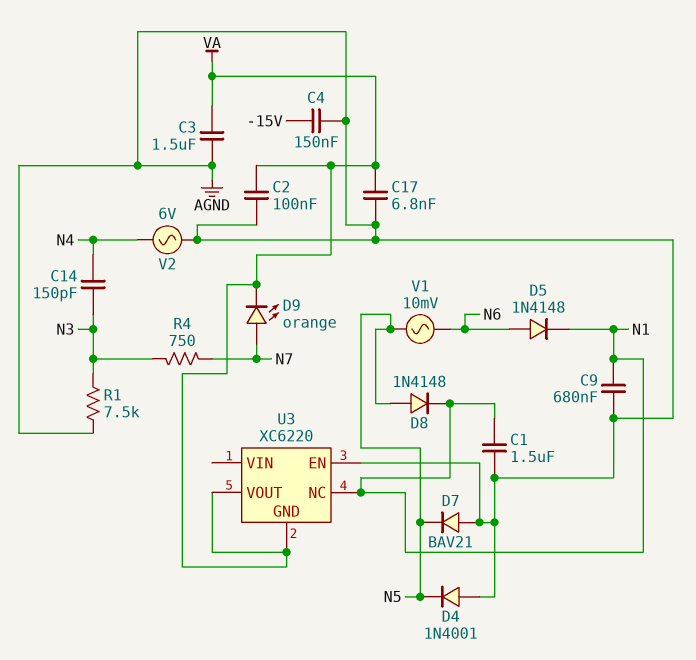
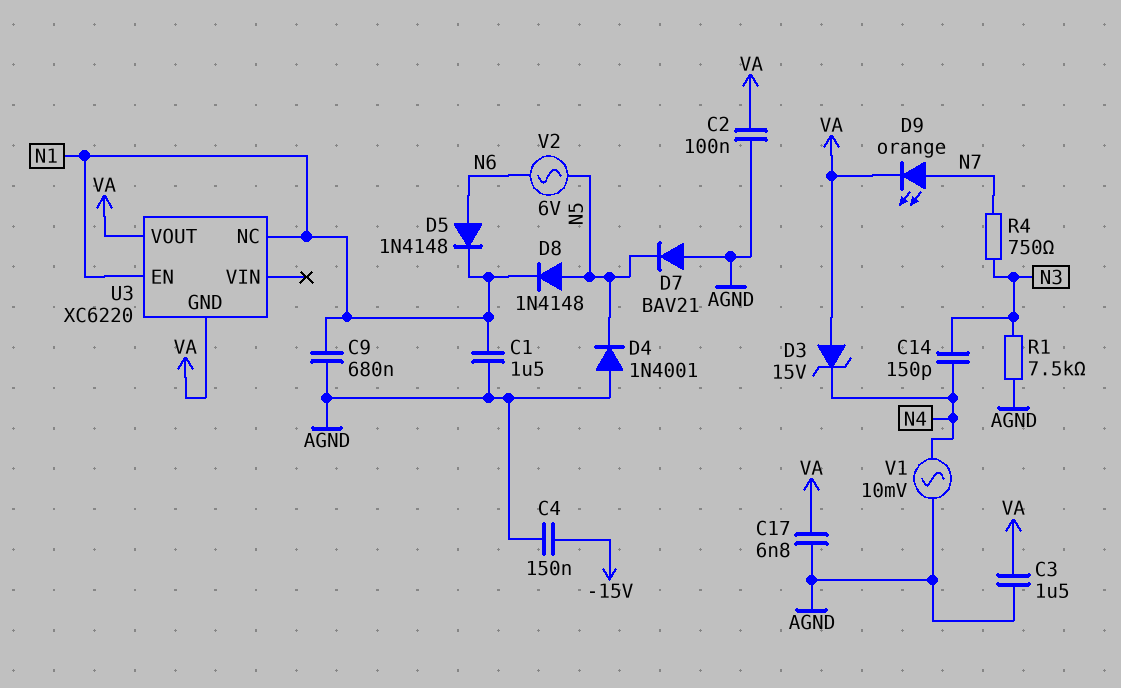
D3: none -> zener 15V (A VA, K N4)
U3 pin EN: AGND -> N1
V1: AC 10mV (N5, N6) -> AC 10mV (AGND, N4)
V2: AC 6V (AGND, N4) -> AC 6V (N5, N6)

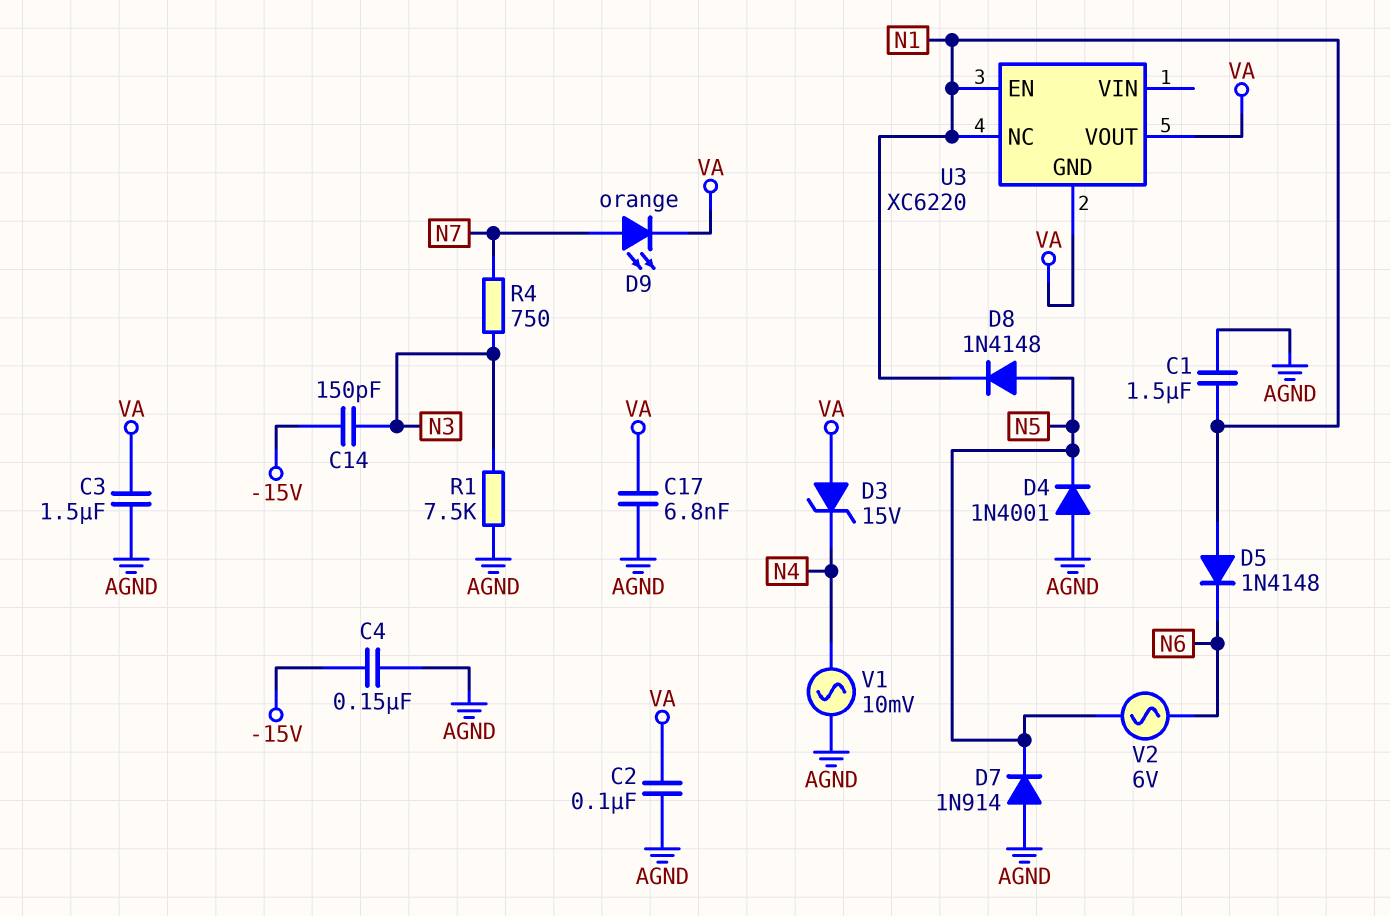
C9: 680nF (AGND, N1) -> none
C14: 150pF (N3, N4) -> 150pF (-15V, N3)
D5: diode 1N4148 (A N6, K N1) -> diode 1N4148 (A N1, K N6)
D7: diode BAV21 (A AGND, K N5) -> diode 1N914 (A AGND, K N5)

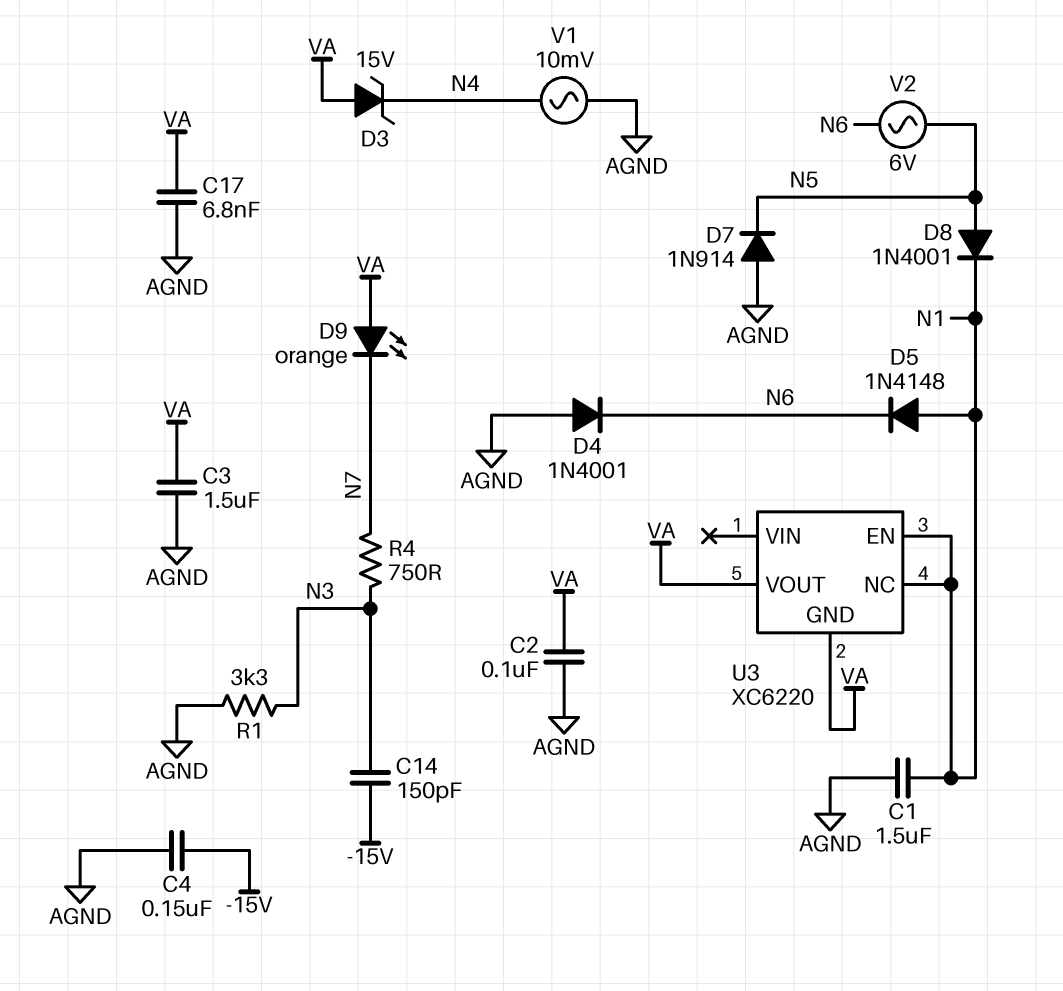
D4: diode 1N4001 (A AGND, K N5) -> diode 1N4001 (A AGND, K N6)
D8: diode 1N4148 (A N5, K N1) -> diode 1N4001 (A N5, K N1)
D9: LED orange (A N7, K VA) -> LED orange (A VA, K N7)
R1: 7.5k (AGND, N3) -> 3.3k (AGND, N3)

